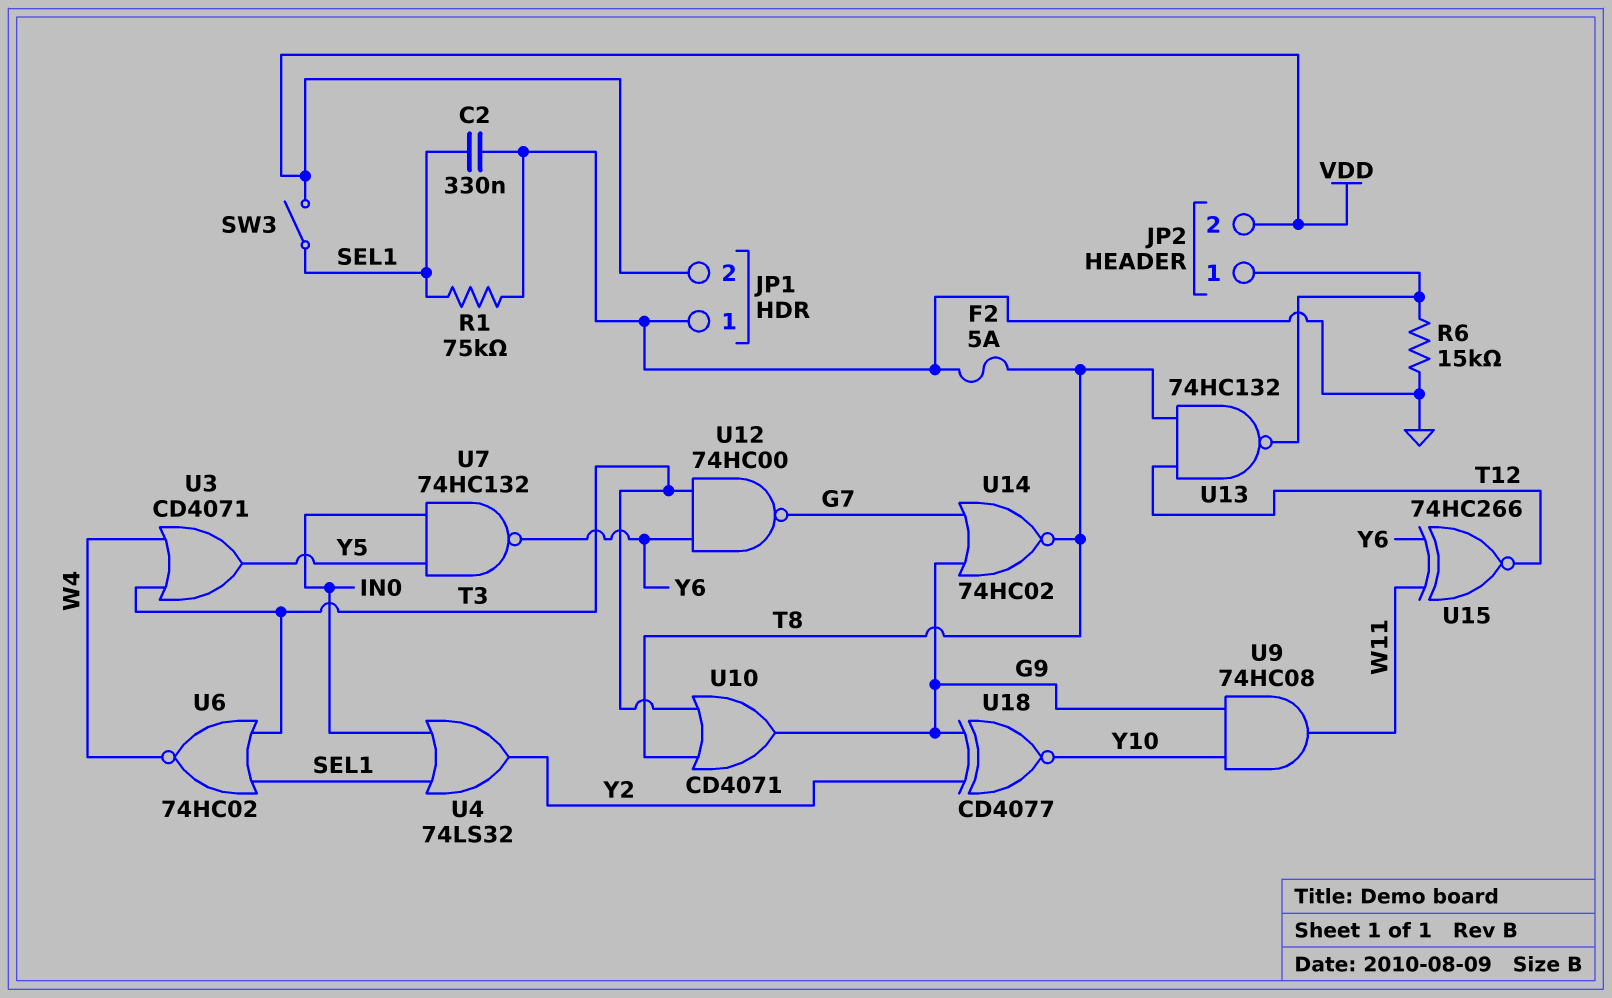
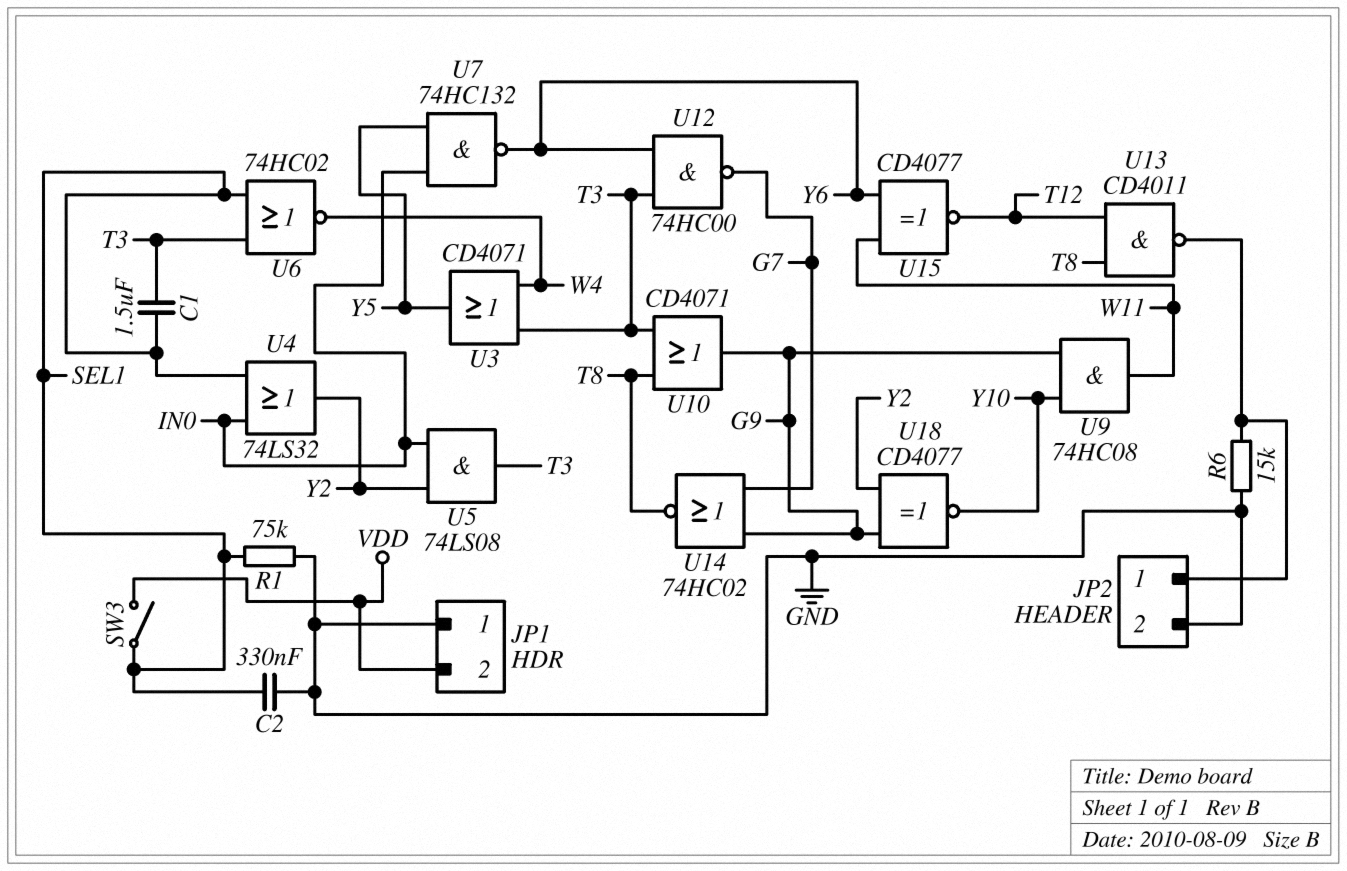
C1: none -> 1.5uF (SEL1, T3)
F2: 5A (GND, T8) -> none
JP2 pin 2: VDD -> GND
U5: none -> AND 74LS08 (in IN0, in Y2, out T3)
U13: NAND 74HC132 (in T8, in T12, out JP2/1) -> NAND CD4011 (in T8, in T12, out JP2/1)
U15: XNOR 74HC266 (in W11, in Y6, out T12) -> XNOR CD4077 (in W11, in Y6, out T12)

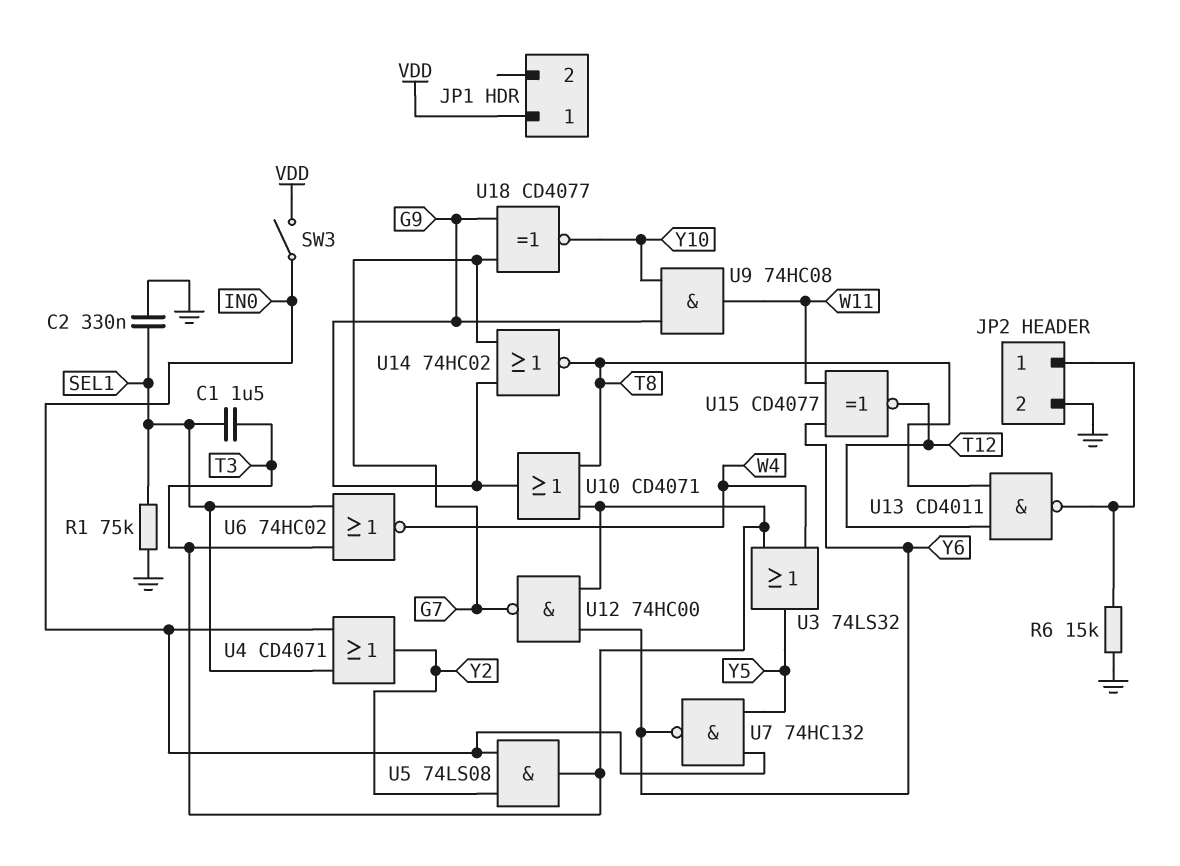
JP1 pin 1: GND -> VDD
JP1 pin 2: VDD -> none
SW3: switch (SEL1, VDD) -> switch (IN0, VDD)
U3: OR CD4071 (in T3, in W4, out Y5) -> OR 74LS32 (in T3, in W4, out Y5)
U4: OR 74LS32 (in IN0, in SEL1, out Y2) -> OR CD4071 (in IN0, in SEL1, out Y2)
U18: XNOR CD4077 (in G9, in Y2, out Y10) -> XNOR CD4077 (in G7, in G9, out Y10)

